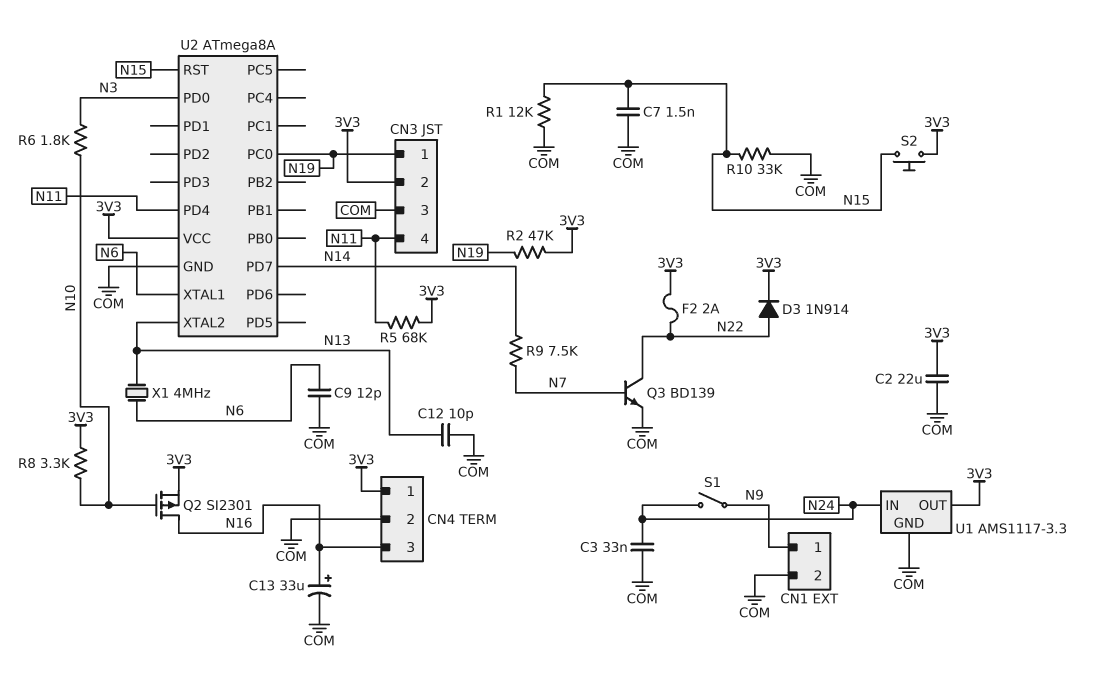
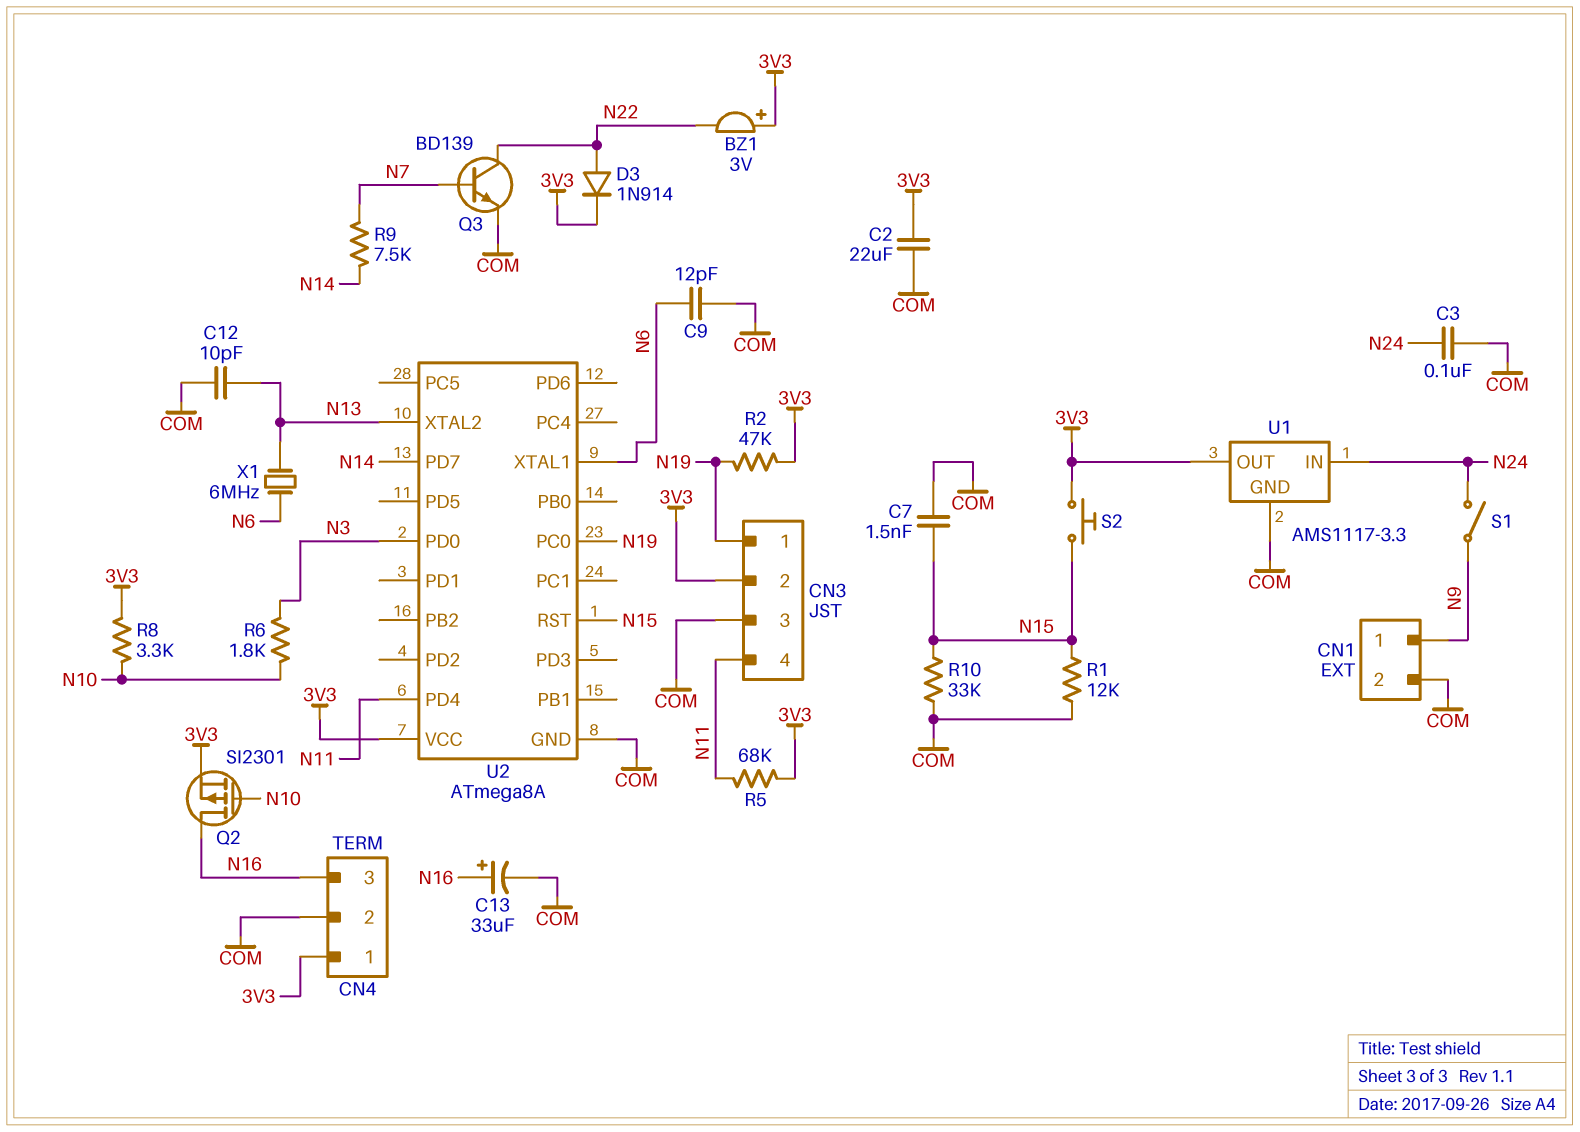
BZ1: none -> buzzer 3V (plus 3V3, minus N22)
C3: 33nF (COM, N24) -> 100nF (COM, N24)
F2: 2A (3V3, N22) -> none
X1: 4MHz (N6, N13) -> 6MHz (N6, N13)

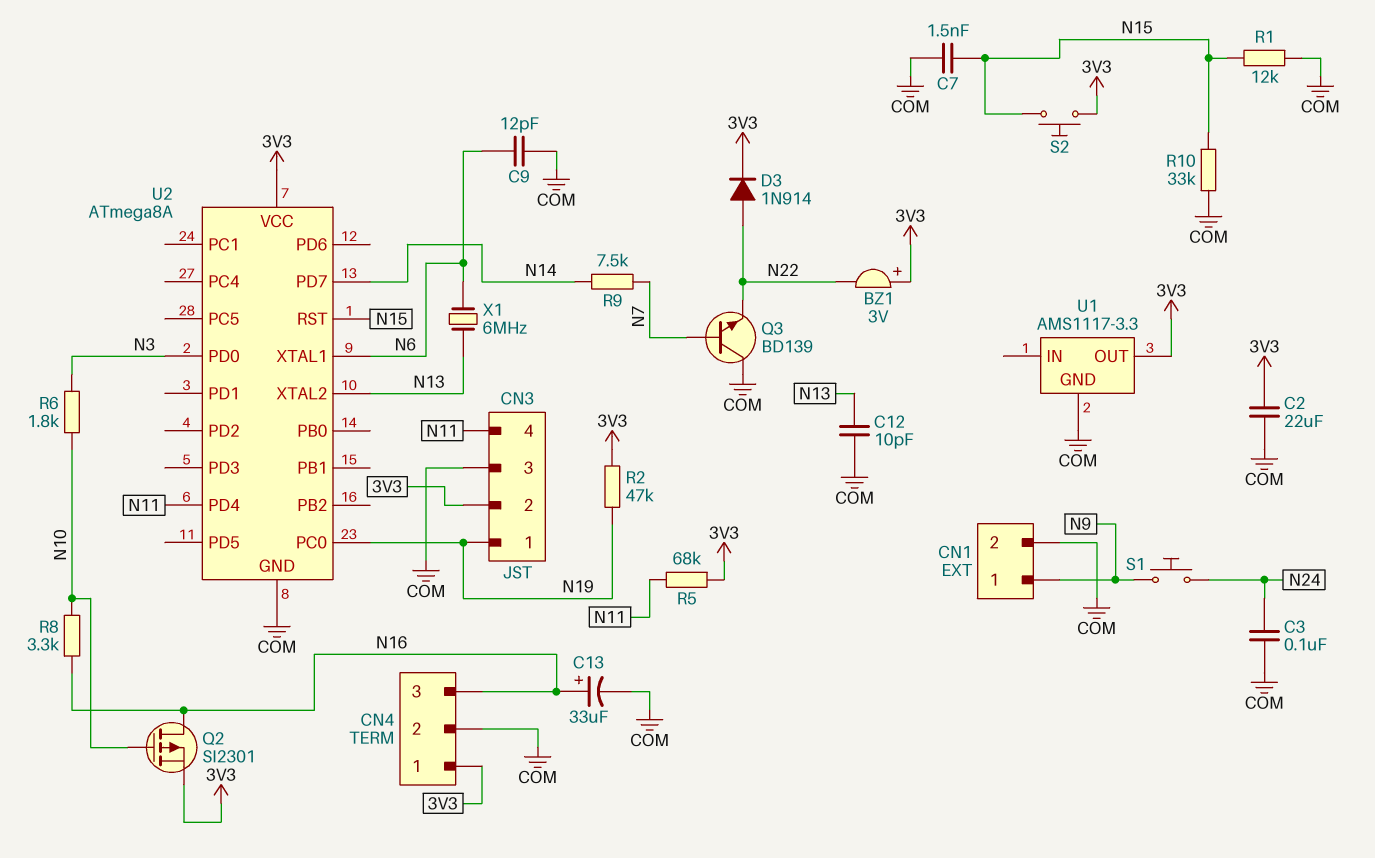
Q3: NPN BD139 (B N7, C N22, E COM) -> NPN BD139 (B N7, C COM, E N22)
R8: 3.3k (3V3, N10) -> 3.3k (N10, N16)
S1: switch (N9, N24) -> button (N9, N24)
U1 pin IN: N24 -> none

